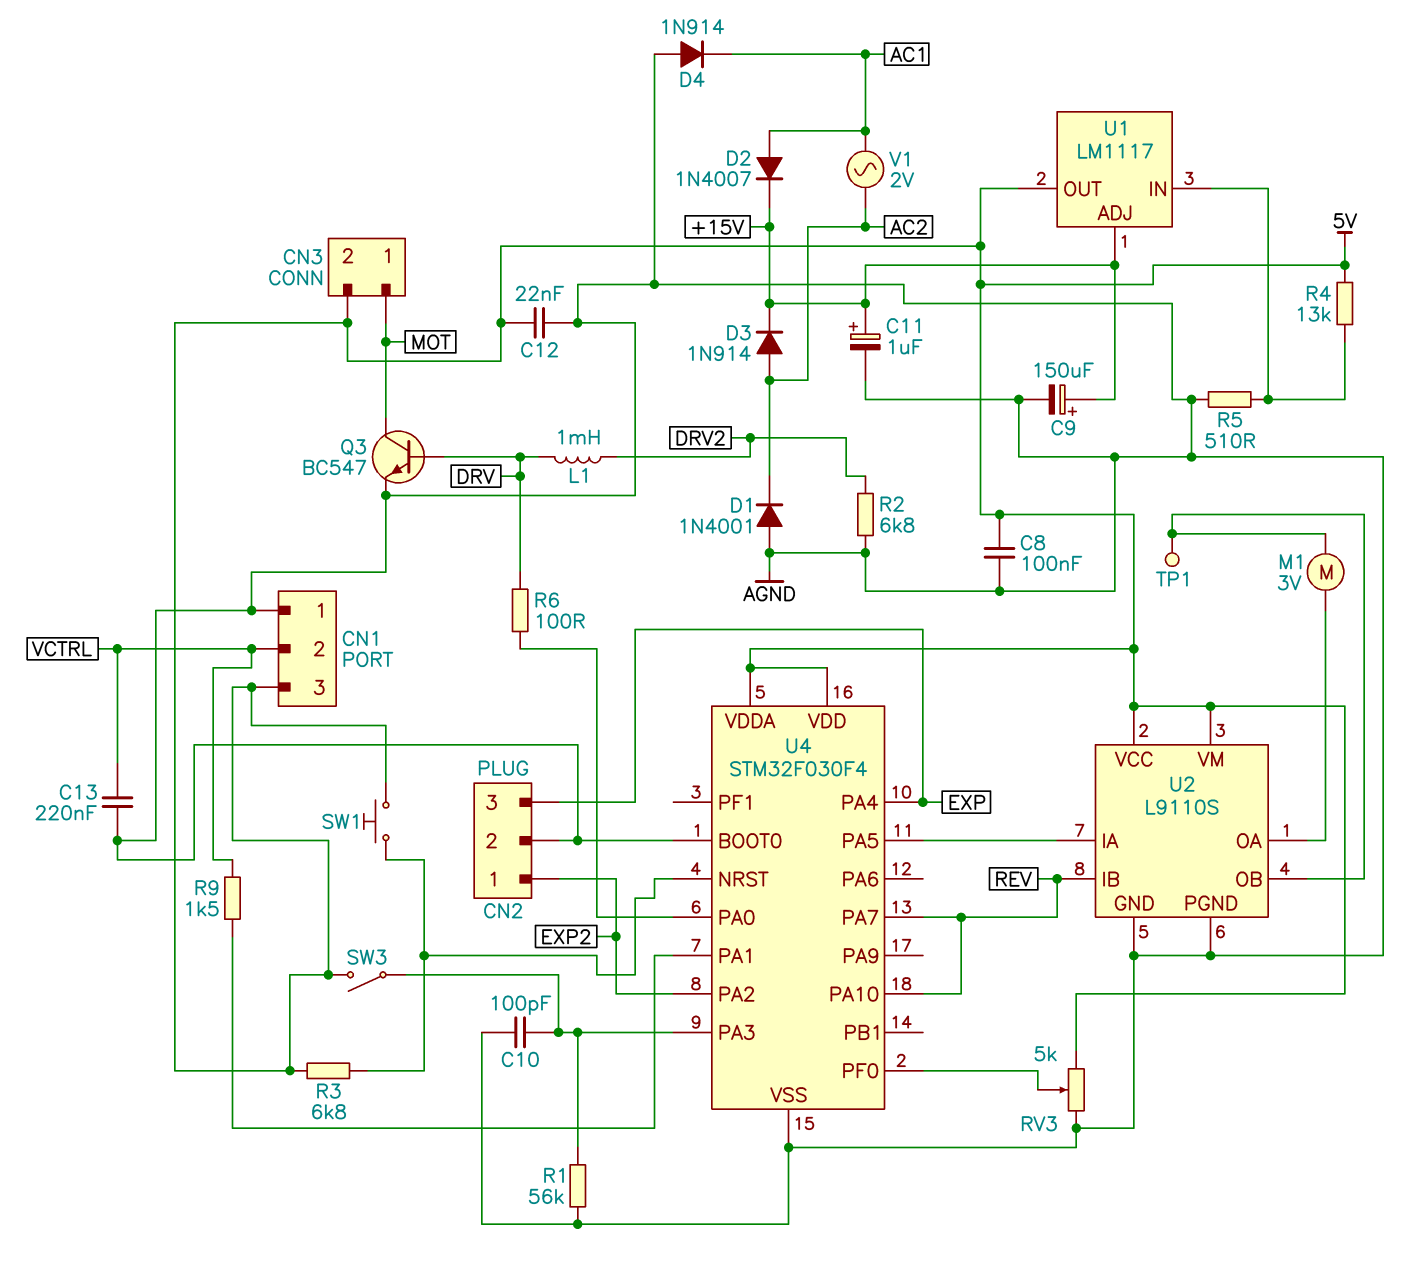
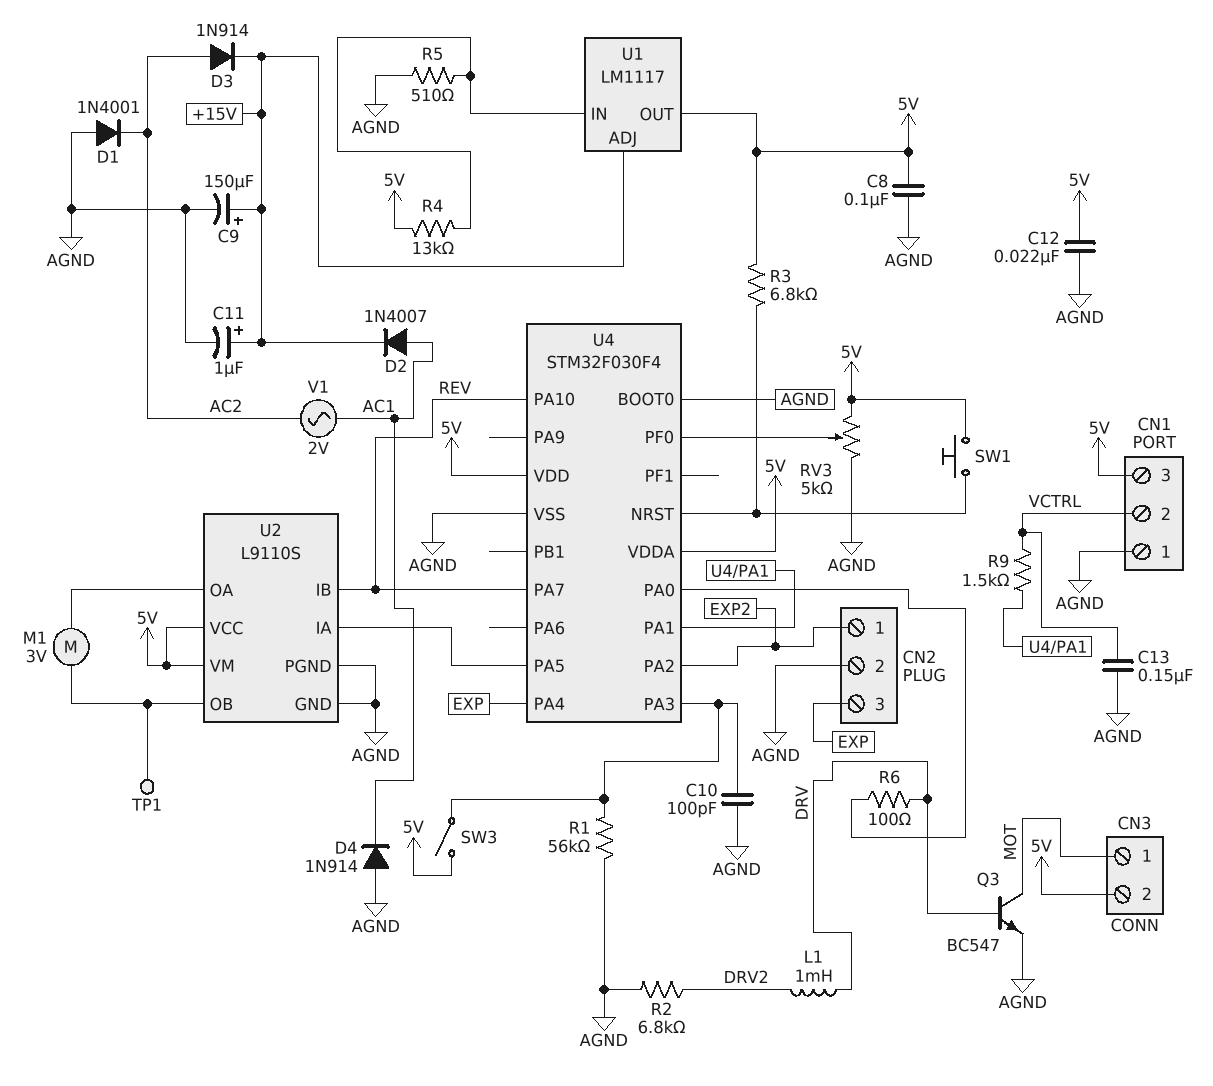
C13: 220nF (AGND, VCTRL) -> 150nF (AGND, VCTRL)

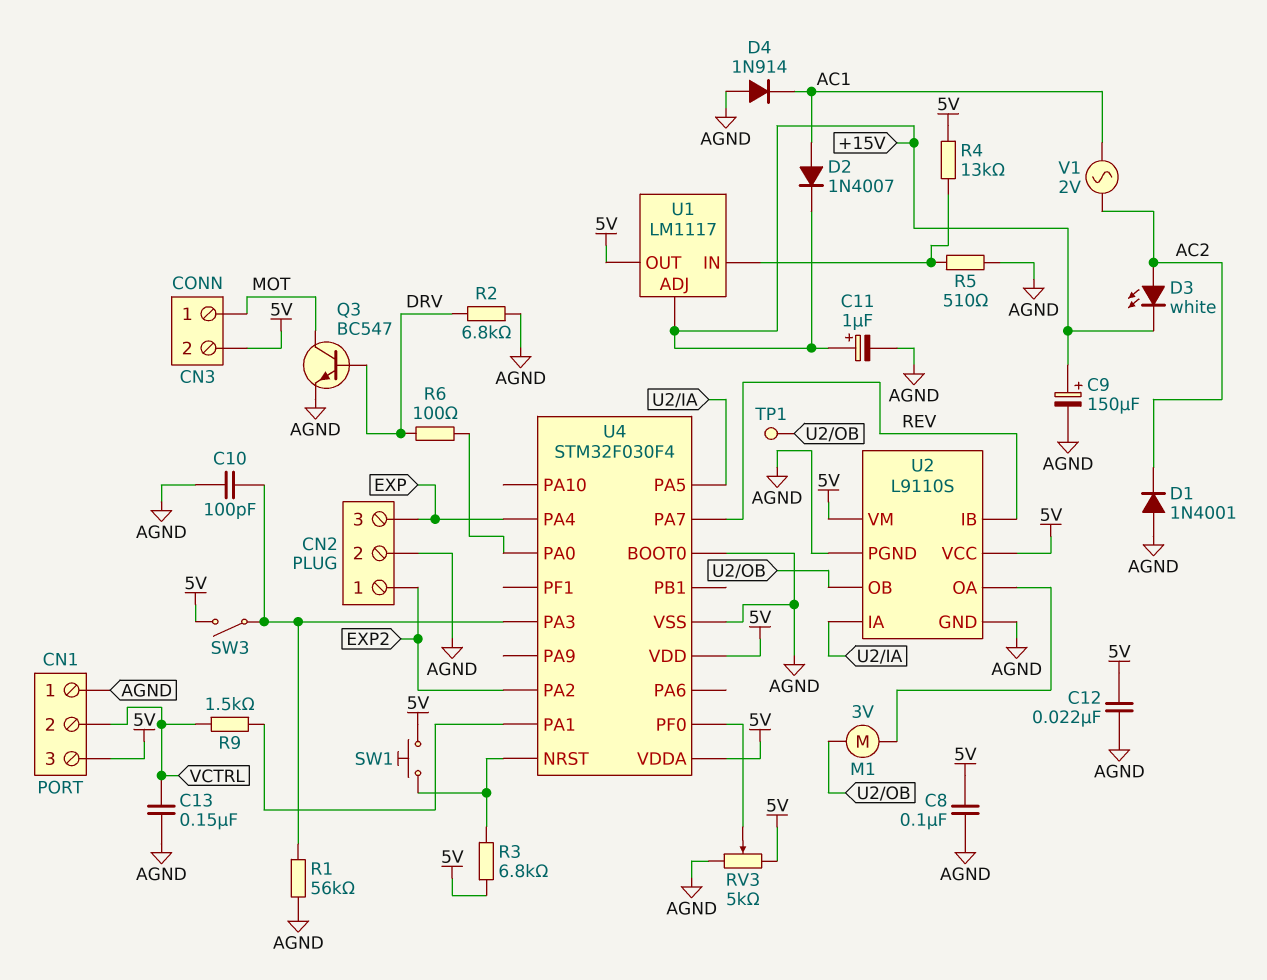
D3: diode 1N914 (A AC2, K +15V) -> LED white (A AC2, K +15V)
L1: 1mH (DRV, DRV2) -> none
R2: 6.8k (AGND, DRV2) -> 6.8k (AGND, DRV)
U4 pin PA10: REV -> none

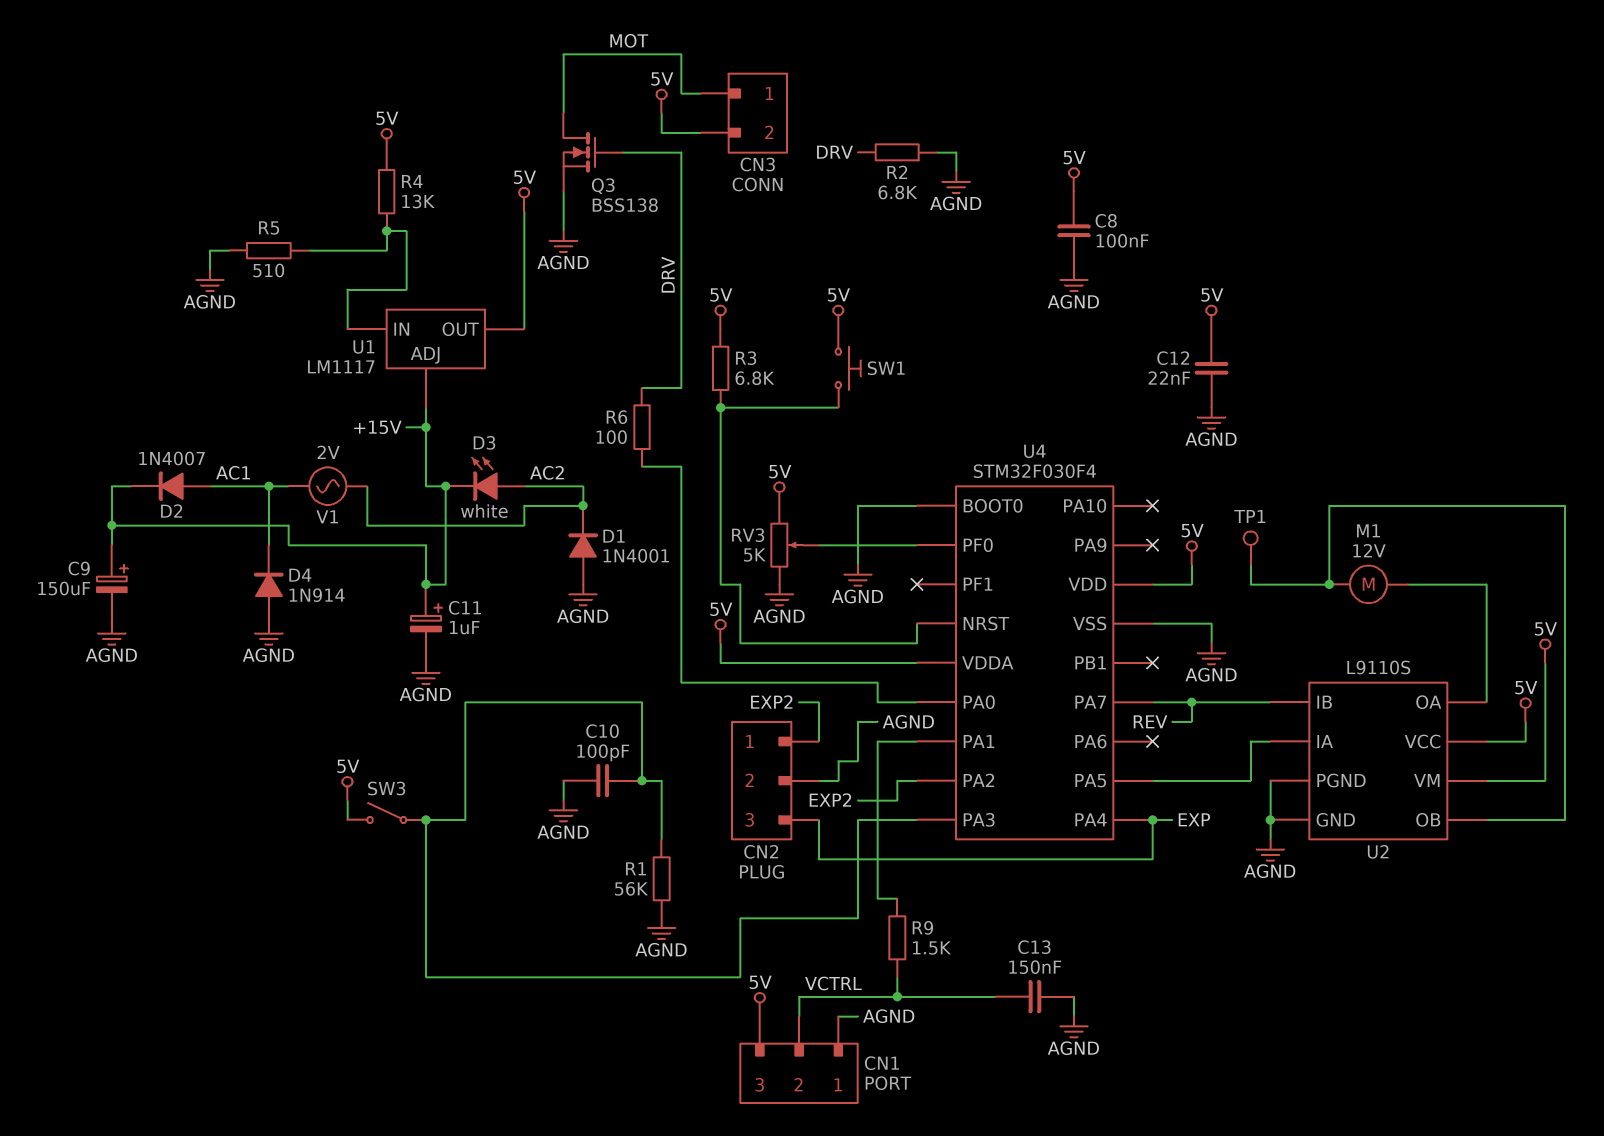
M1: motor 3V (U2/OA, U2/OB) -> motor 12V (U2/OA, U2/OB)
Q3: NPN BC547 (B DRV, C MOT, E AGND) -> NMOS BSS138 (G DRV, D MOT, S AGND)

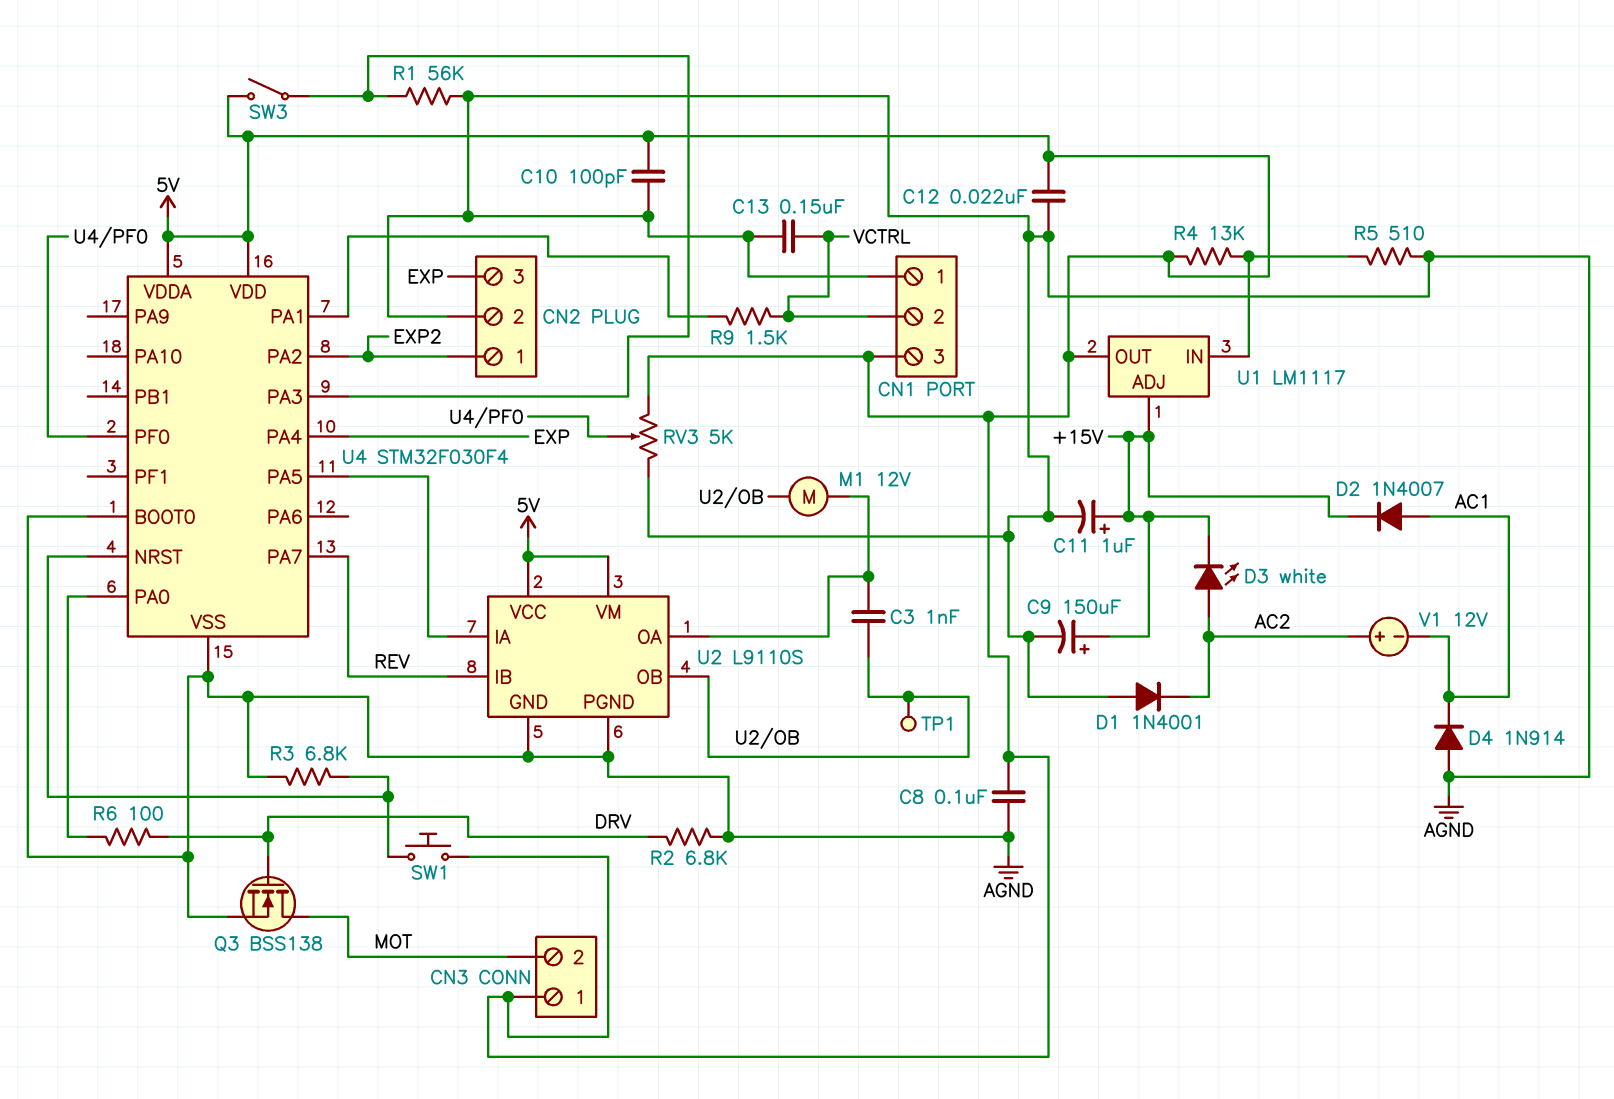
C3: none -> 1nF (U2/OA, U2/OB)
C10: 100pF (AGND, U4/PA3) -> 100pF (5V, AGND)
CN3 pin 1: MOT -> 5V
CN3 pin 2: 5V -> MOT
R3: 6.8k (5V, U4/NRST) -> 6.8k (AGND, U4/NRST)
V1: AC 2V (AC1, AC2) -> 12V (plus AC2, minus AC1)

